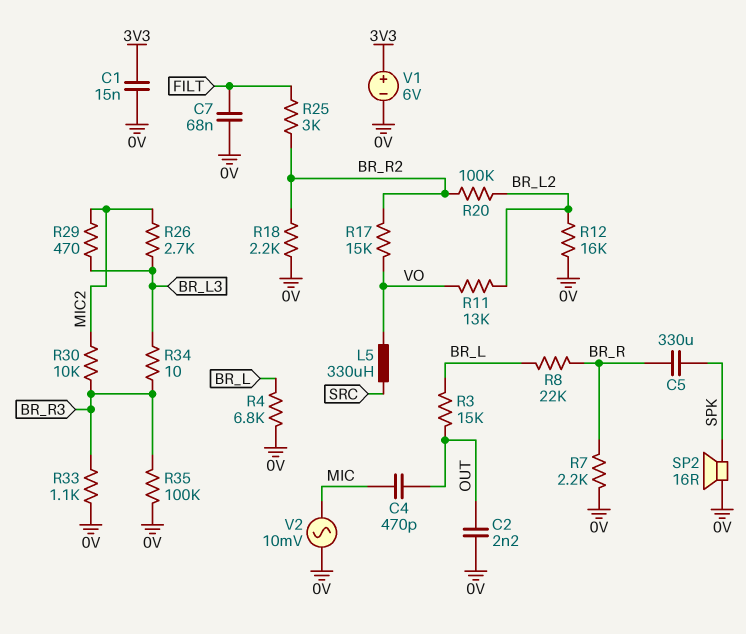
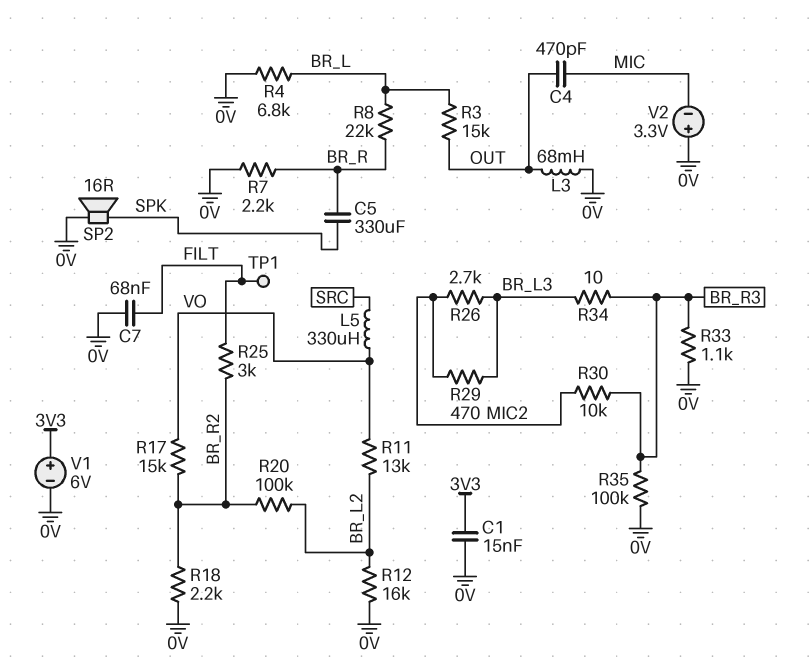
C2: 2.2nF (0V, OUT) -> none
L3: none -> 68mH (0V, OUT)
TP1: none -> test point (FILT)
V2: AC 10mV (0V, MIC) -> 3.3V (plus 0V, minus MIC)

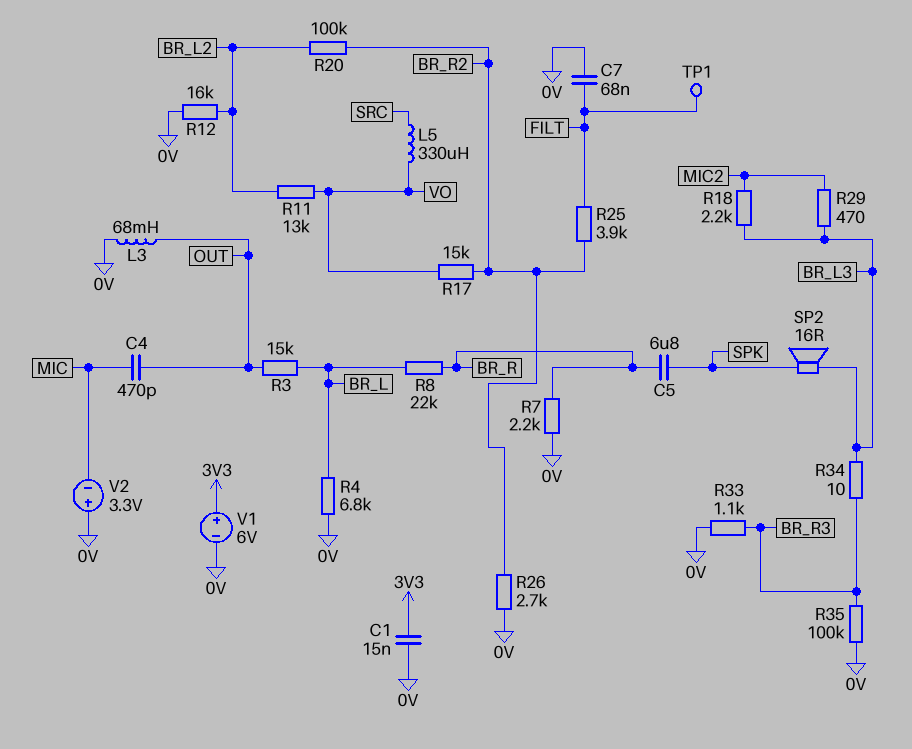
C5: 330uF (BR_R, SPK) -> 6.8uF (BR_R, SPK)
R18: 2.2k (0V, BR_R2) -> 2.2k (BR_L3, MIC2)
R25: 3k (BR_R2, FILT) -> 3.9k (BR_R2, FILT)
R26: 2.7k (BR_L3, MIC2) -> 2.7k (0V, BR_R2)
R30: 10k (BR_R3, MIC2) -> none
SP2: speaker 16R (0V, SPK) -> speaker 16R (BR_L3, SPK)

